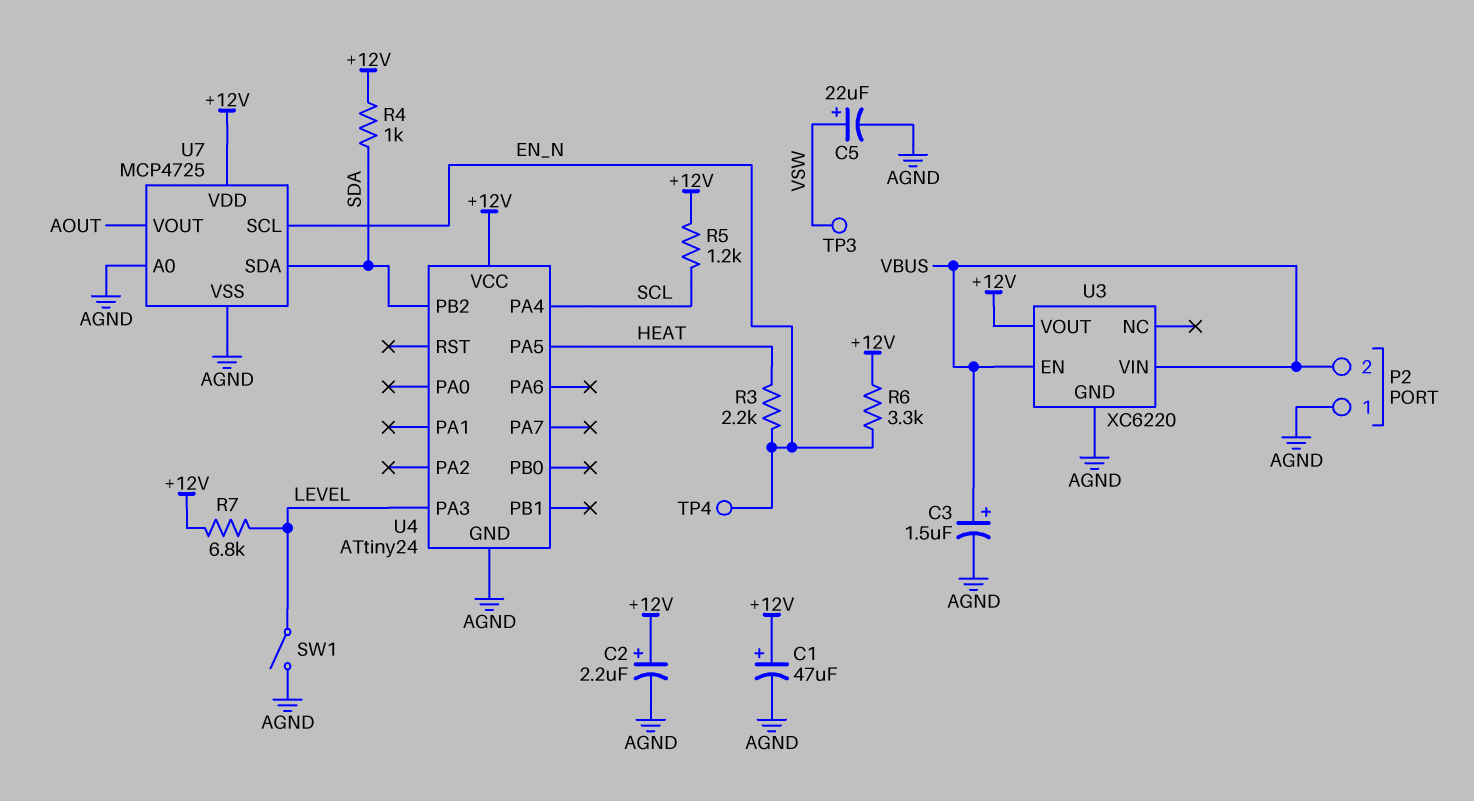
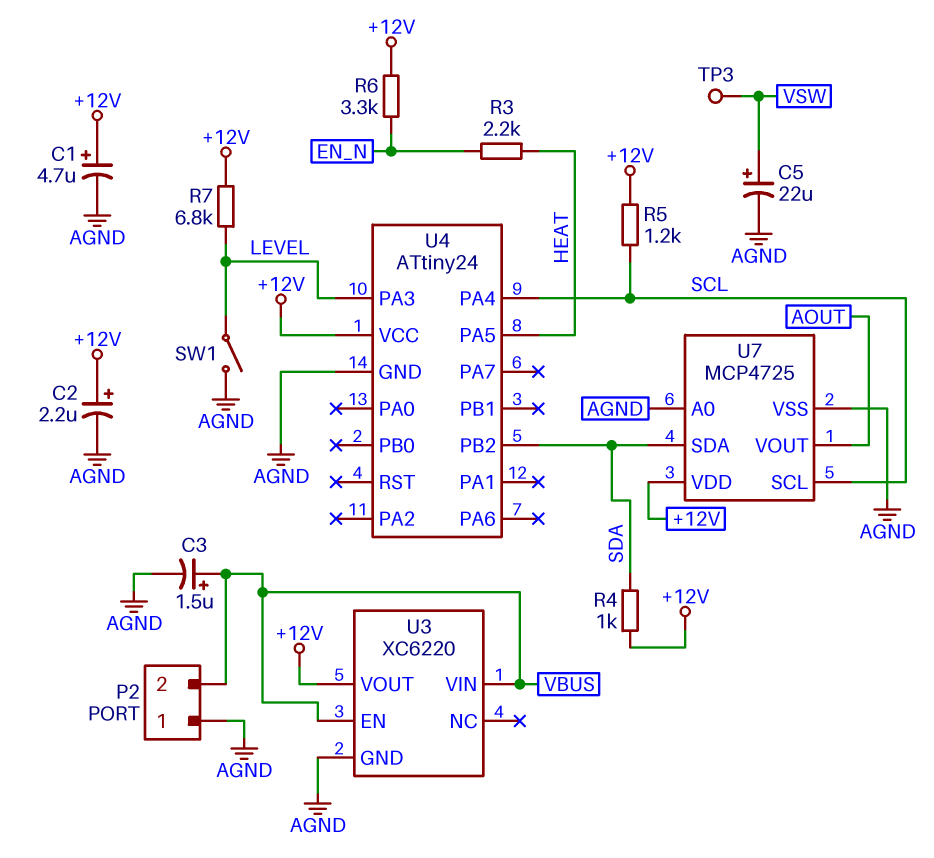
C1: 47uF (plus +12V, minus AGND) -> 4.7uF (plus +12V, minus AGND)
TP4: test point (EN_N) -> none
U7 pin SCL: EN_N -> SCL

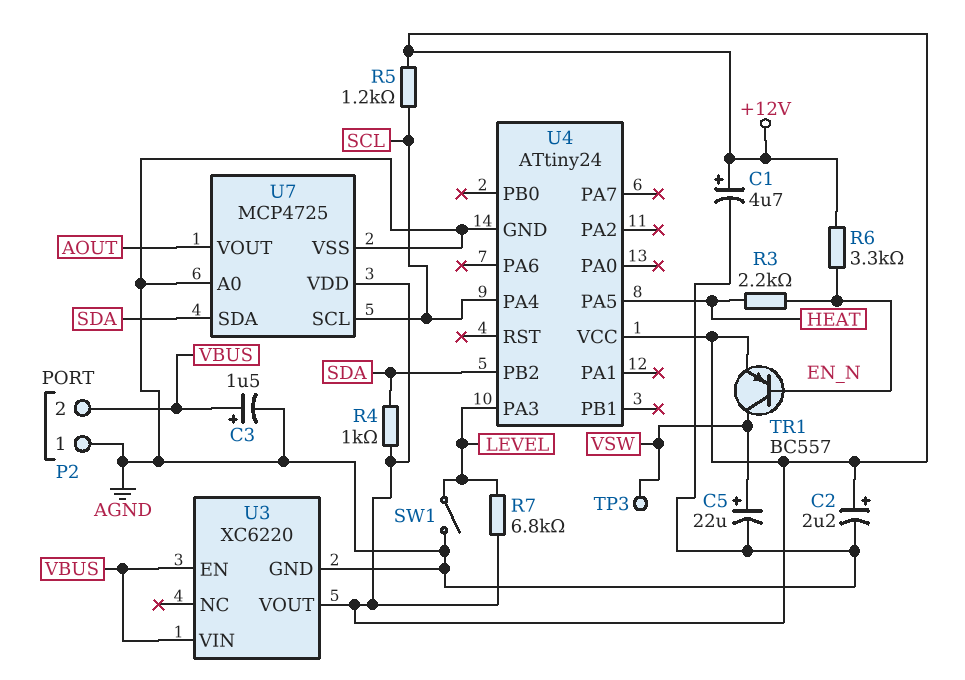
TR1: none -> PNP BC557 (B EN_N, C VSW, E +12V)

